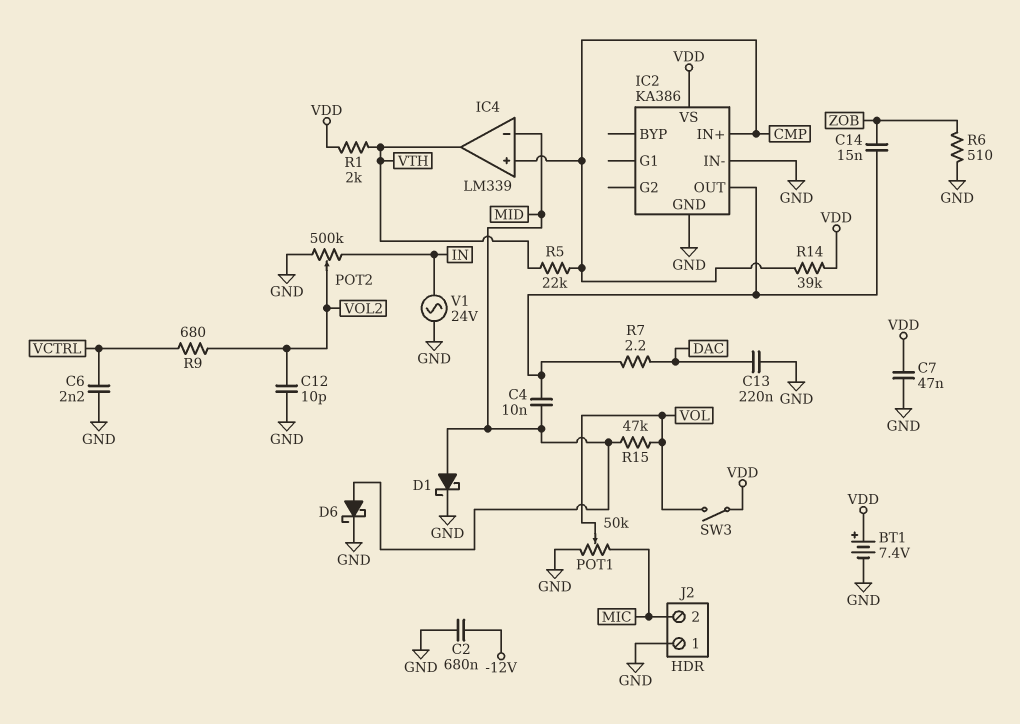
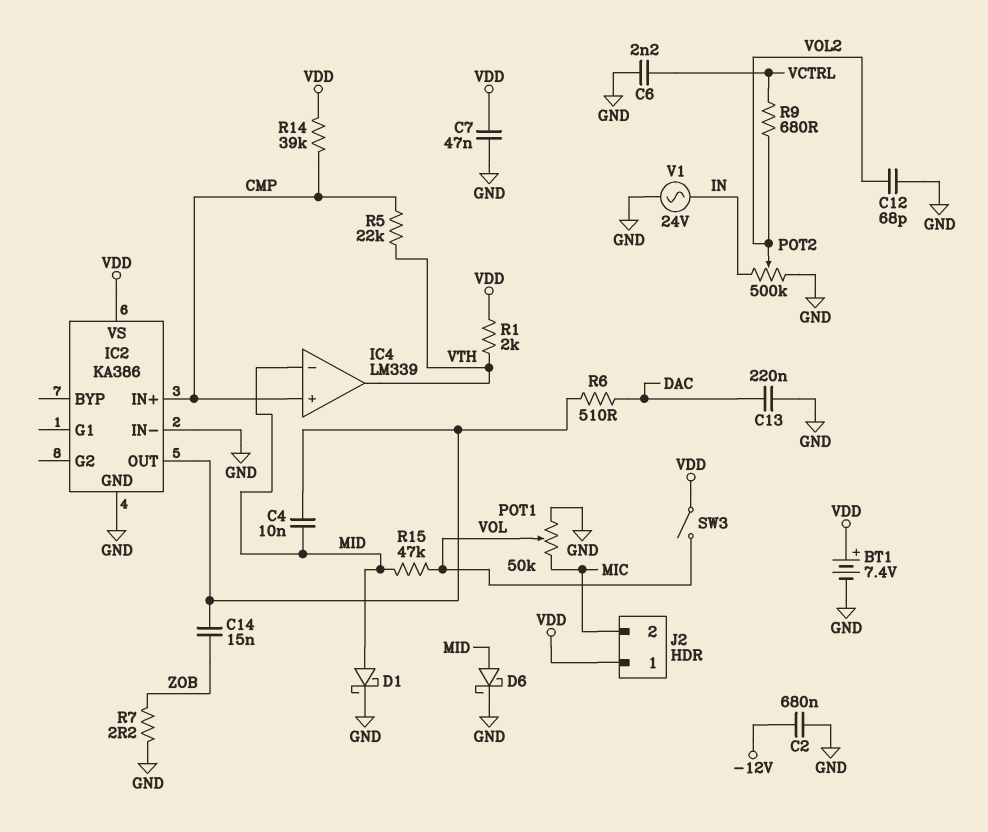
C12: 10pF (GND, VOL2) -> 68pF (GND, VOL2)
J2 pin 1: GND -> VDD
R6: 510 (GND, ZOB) -> 510 (DAC, IC2/OUT)
R7: 2.2 (DAC, IC2/OUT) -> 2.2 (GND, ZOB)

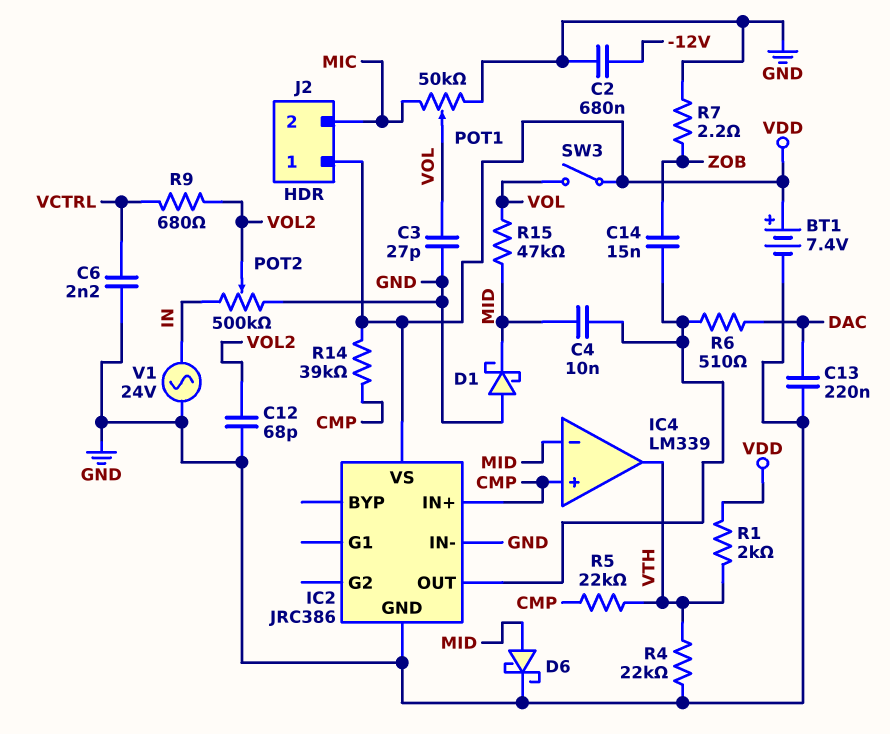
C3: none -> 27pF (GND, VOL)
C7: 47nF (GND, VDD) -> none
D1: schottky (A MID, K GND) -> schottky (A GND, K MID)
IC2: KA386 -> JRC386
R4: none -> 22k (GND, VTH)

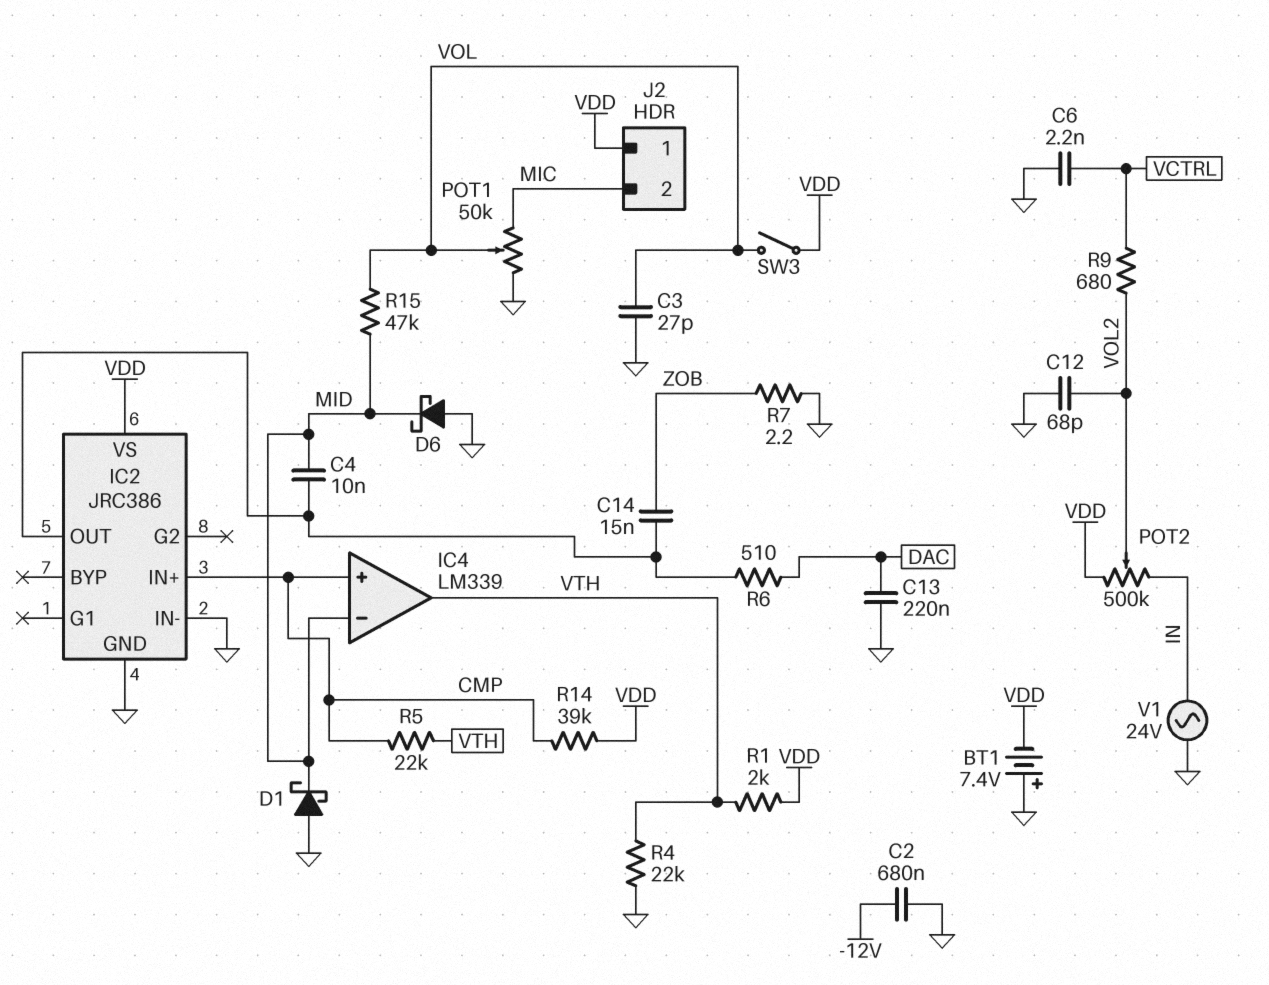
BT1: 7.4V (plus VDD, minus GND) -> 7.4V (plus GND, minus VDD)
D6: schottky (A MID, K GND) -> schottky (A GND, K MID)
POT2: 500k (GND, IN, wiper VOL2) -> 500k (IN, VDD, wiper VOL2)

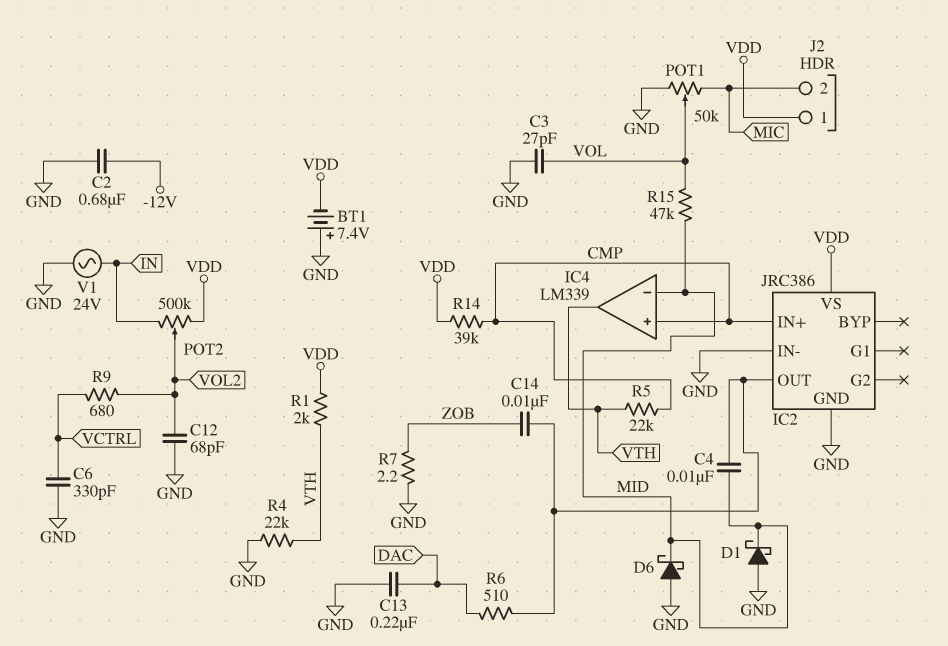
C6: 2.2nF (GND, VCTRL) -> 330pF (GND, VCTRL)
C14: 15nF (IC2/OUT, ZOB) -> 10nF (IC2/OUT, ZOB)
SW3: switch (VDD, VOL) -> none

